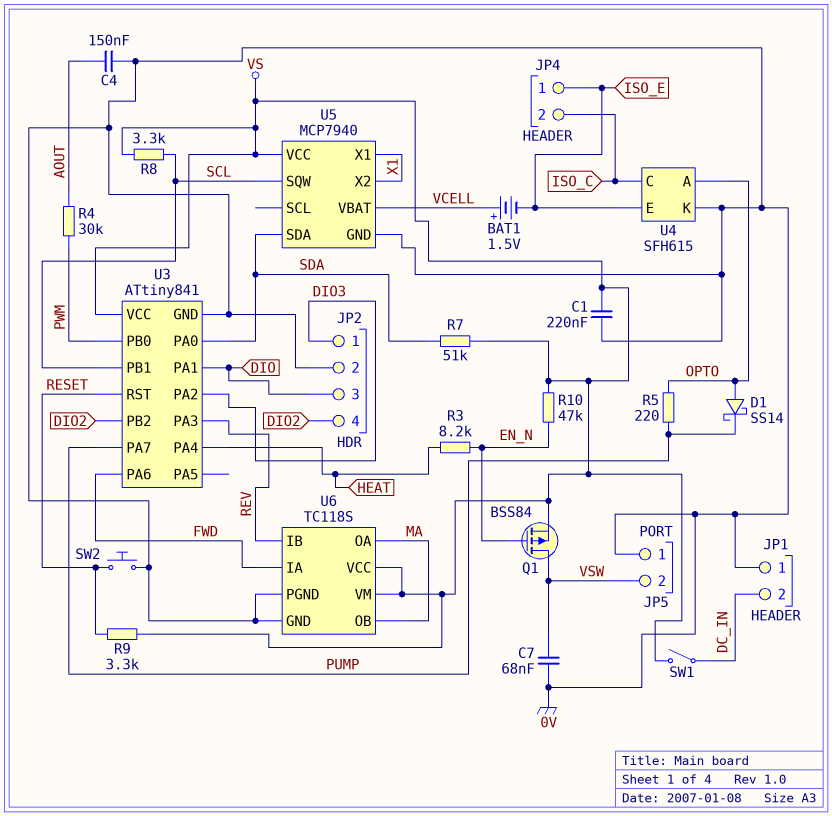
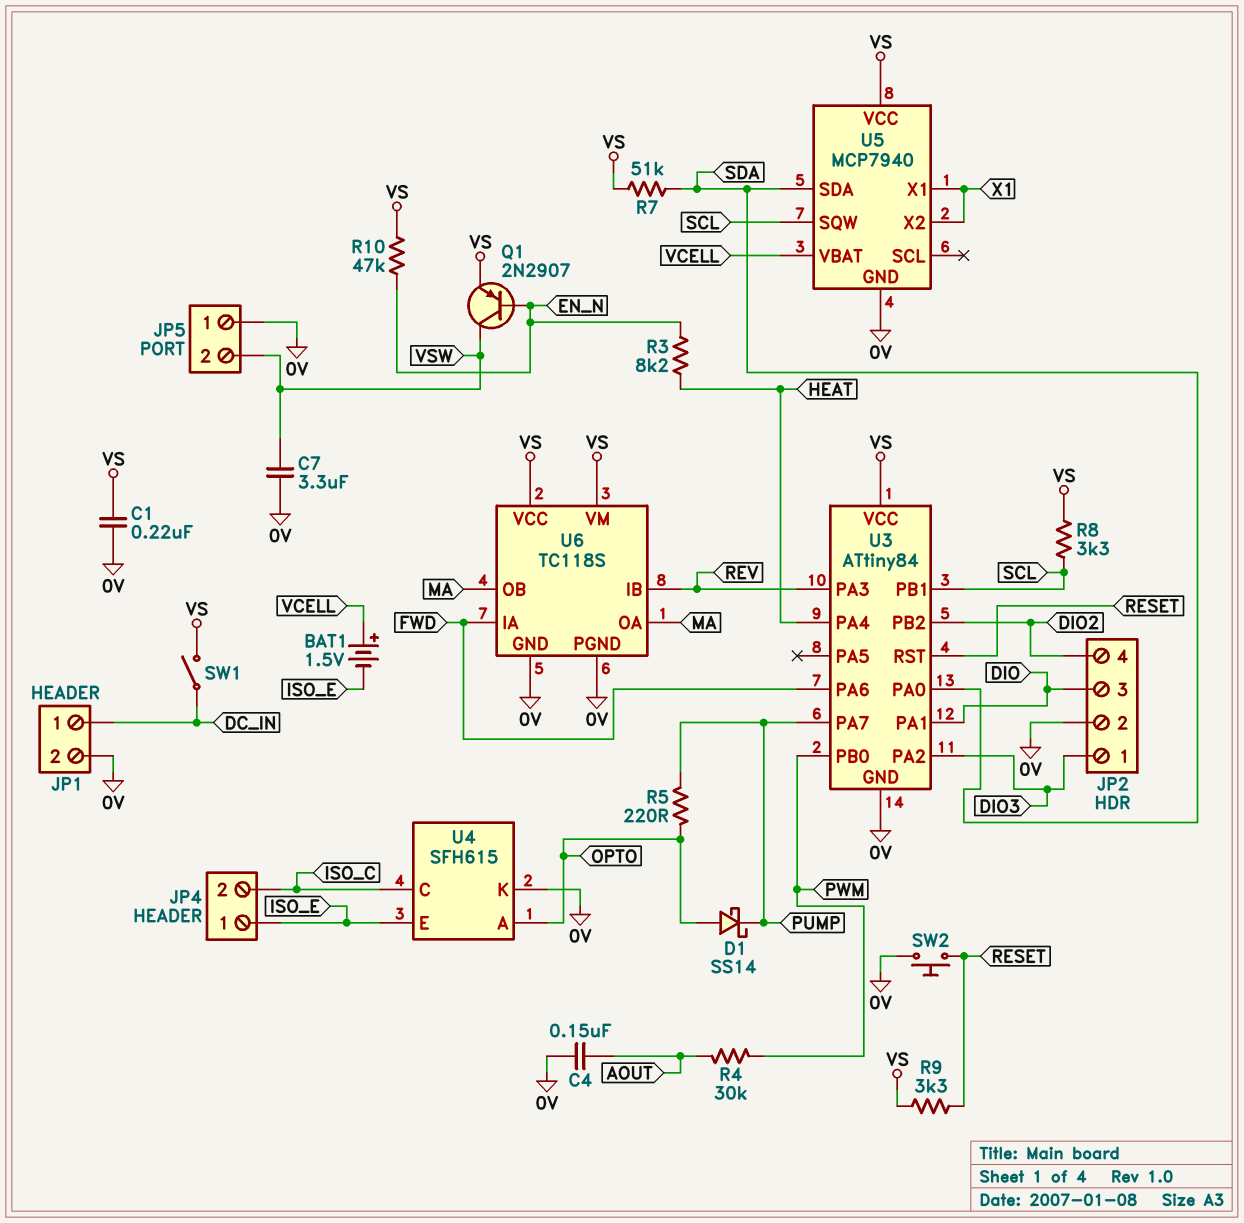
C7: 68nF (0V, VSW) -> 3.3uF (0V, VSW)
JP1 pin 1: 0V -> DC_IN
JP1 pin 2: DC_IN -> 0V
Q1: PMOS BSS84 (G EN_N, D VSW, S VS) -> PNP 2N2907 (B EN_N, C VSW, E VS)
U3: ATtiny841 -> ATtiny84

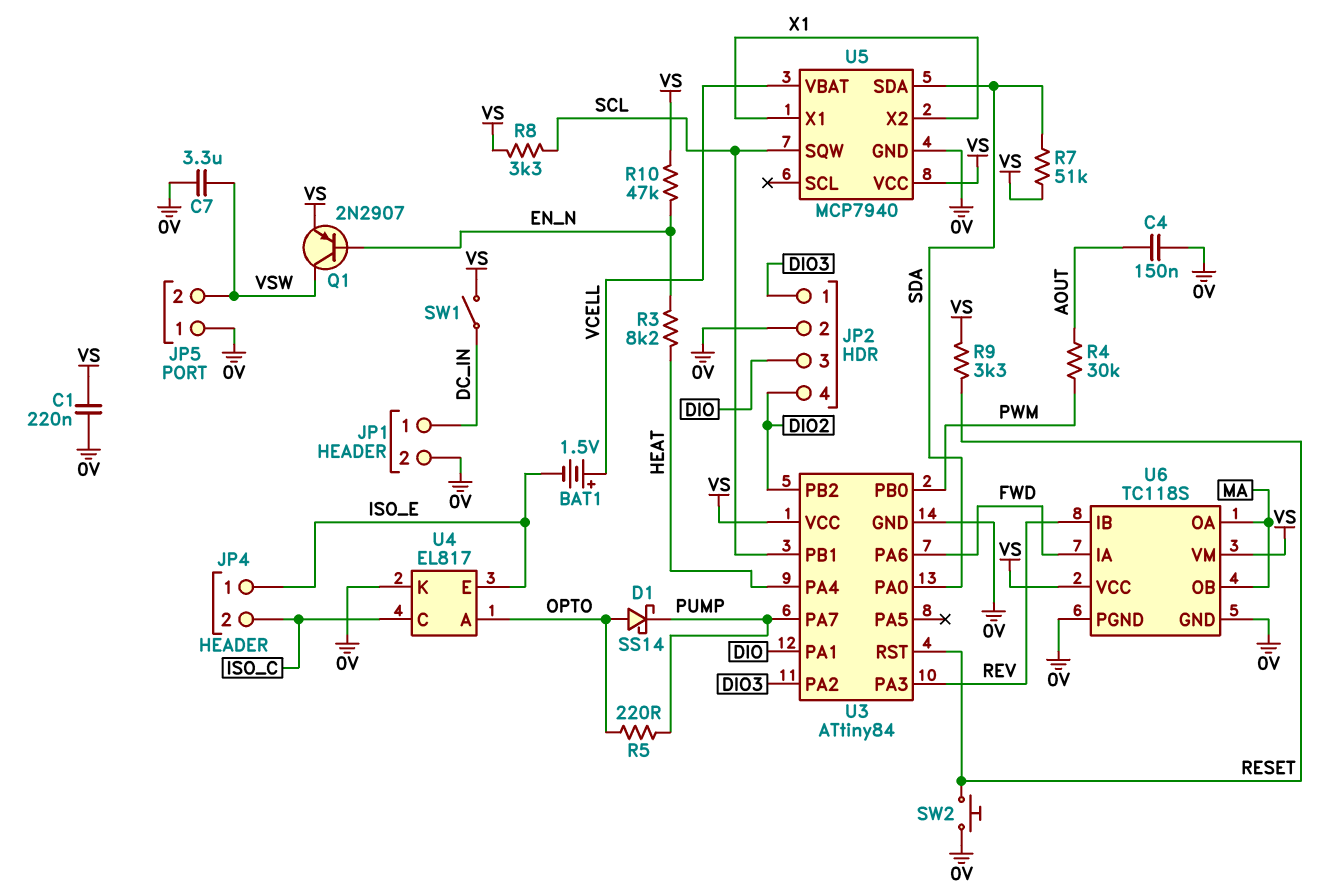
U4: SFH615 -> EL817

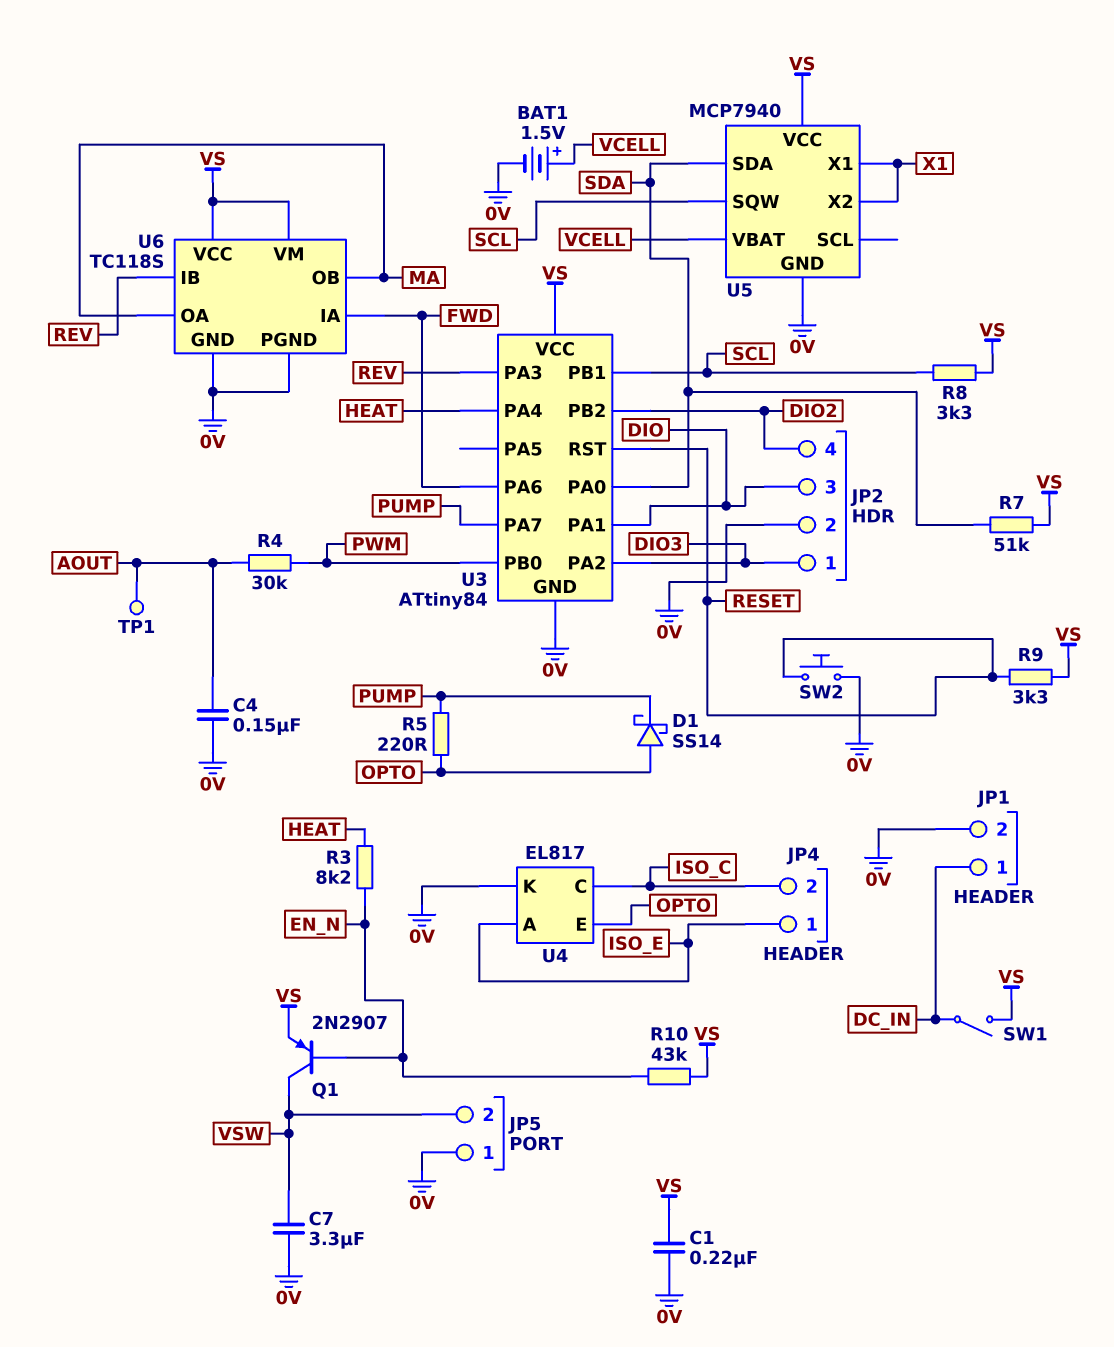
BAT1: 1.5V (plus VCELL, minus ISO_E) -> 1.5V (plus VCELL, minus 0V)
R10: 47k (EN_N, VS) -> 43k (EN_N, VS)
TP1: none -> test point (AOUT)
U4 pin A: OPTO -> ISO_E
U4 pin E: ISO_E -> OPTO

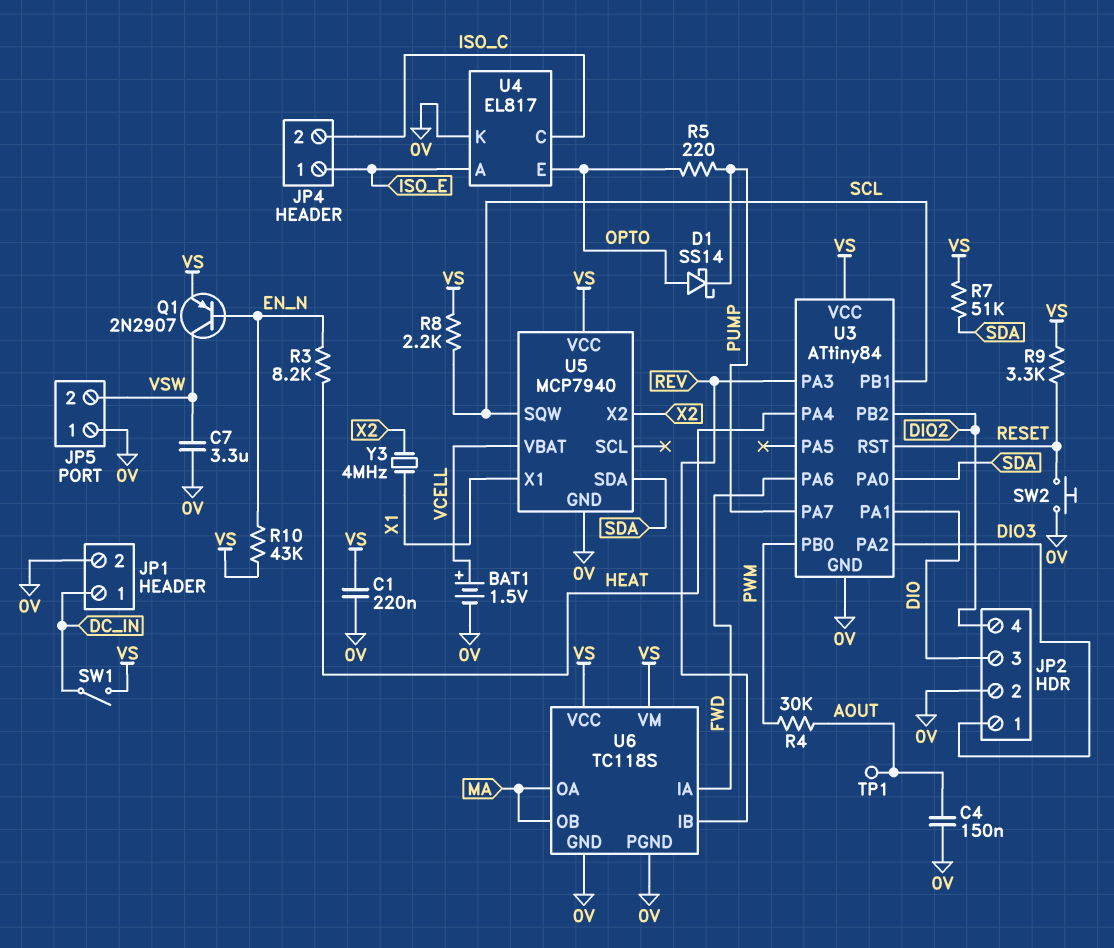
R8: 3.3k (SCL, VS) -> 2.2k (SCL, VS)
U5 pin X2: X1 -> X2
Y3: none -> 4MHz (X1, X2)

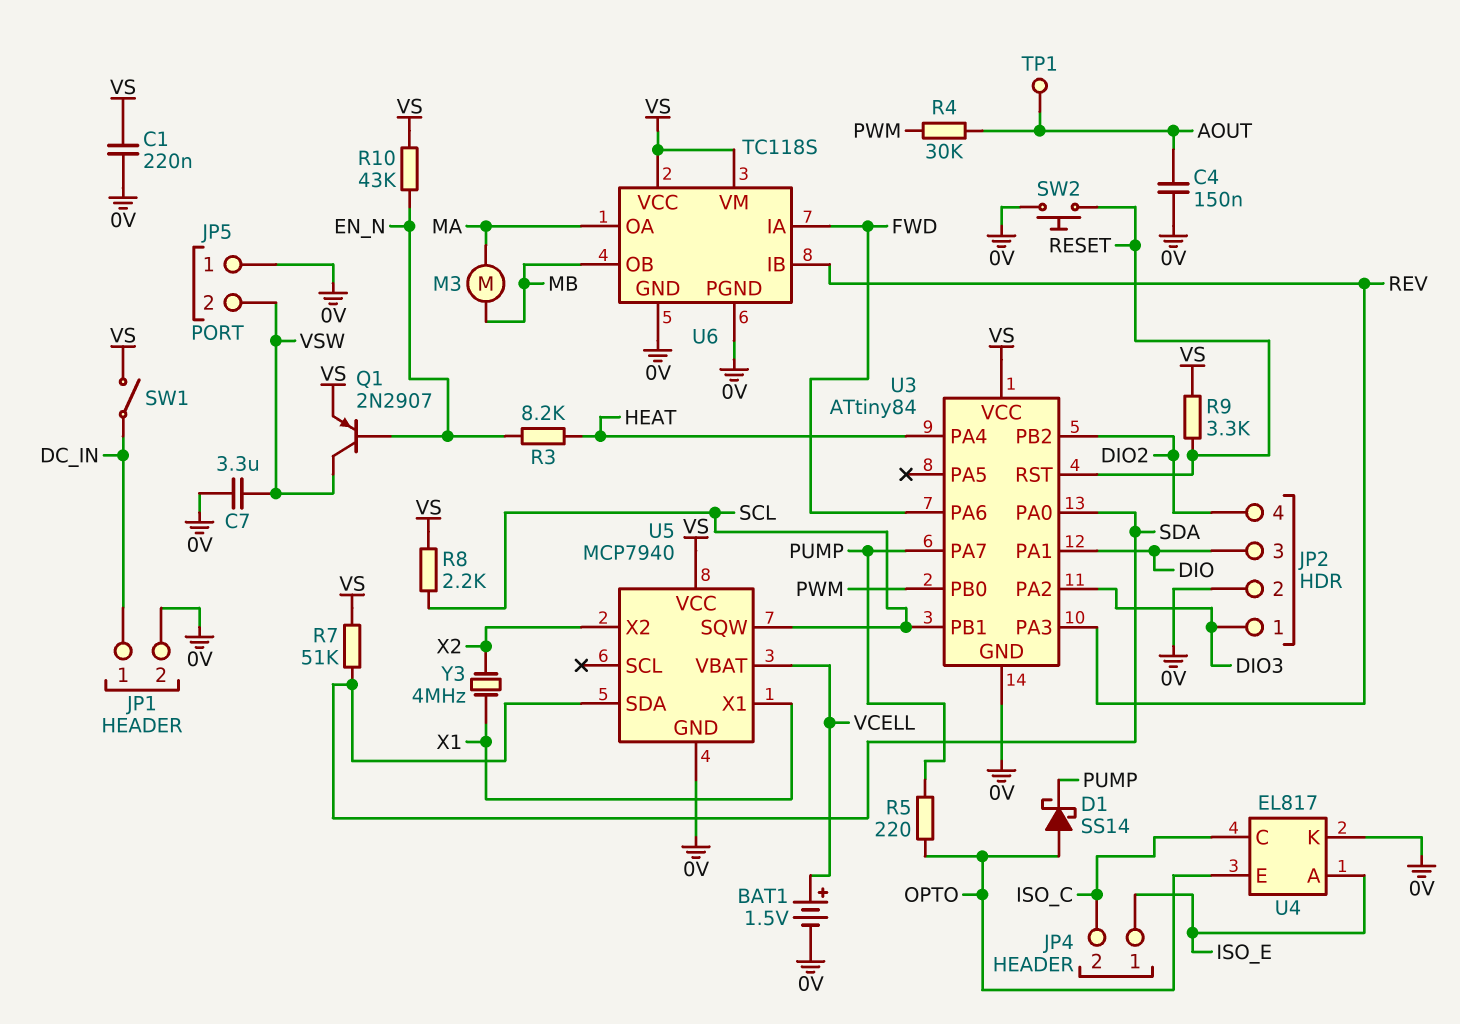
M3: none -> motor (MA, MB)
U6 pin OB: MA -> MB

